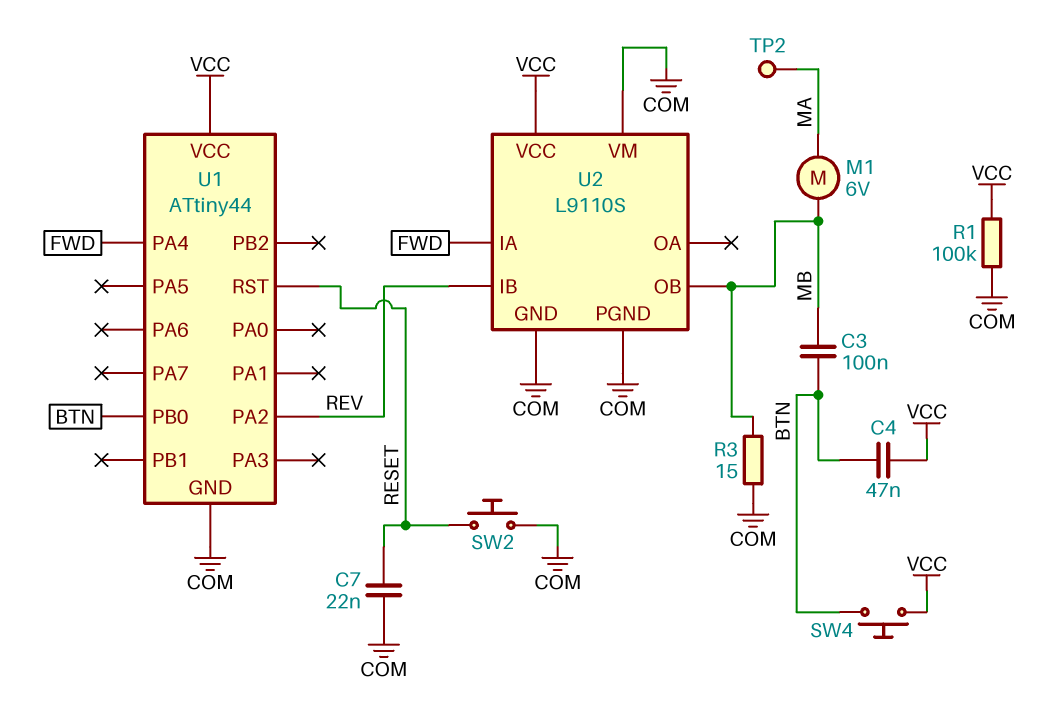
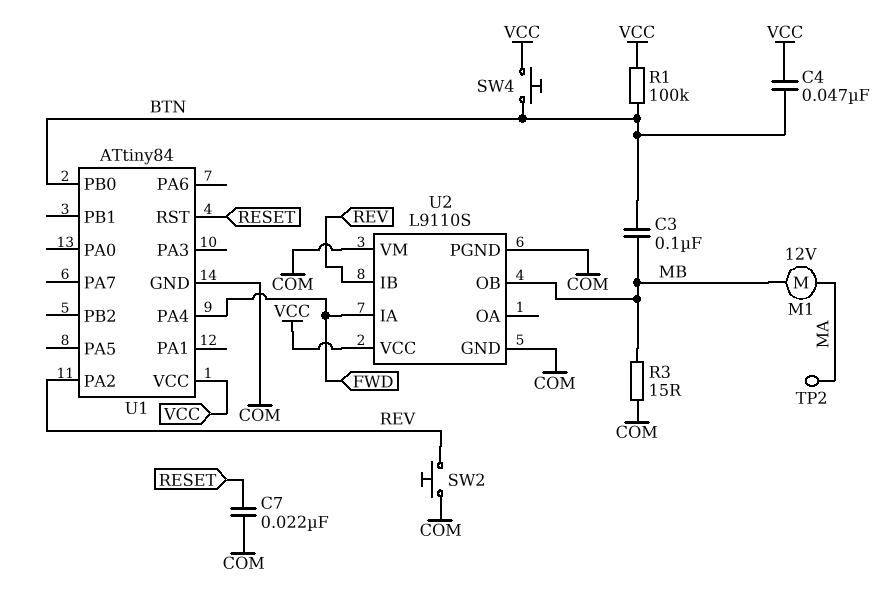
M1: motor 6V (MA, MB) -> motor 12V (MA, MB)
R1: 100k (COM, VCC) -> 100k (BTN, VCC)
SW2: button (COM, RESET) -> button (COM, REV)
U1: ATtiny44 -> ATtiny84

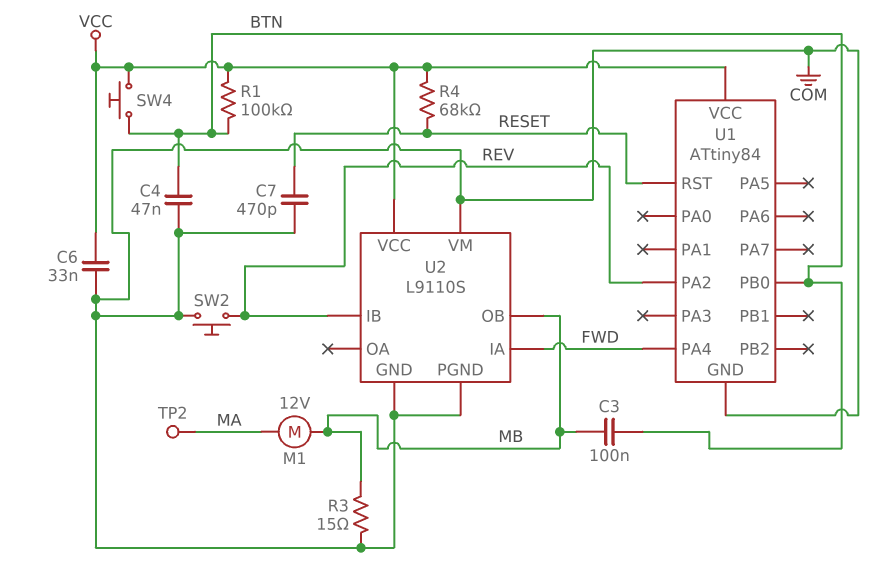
C4: 47nF (BTN, VCC) -> 47nF (BTN, COM)
C6: none -> 33nF (COM, VCC)
C7: 22nF (COM, RESET) -> 470pF (COM, RESET)
R4: none -> 68k (RESET, VCC)

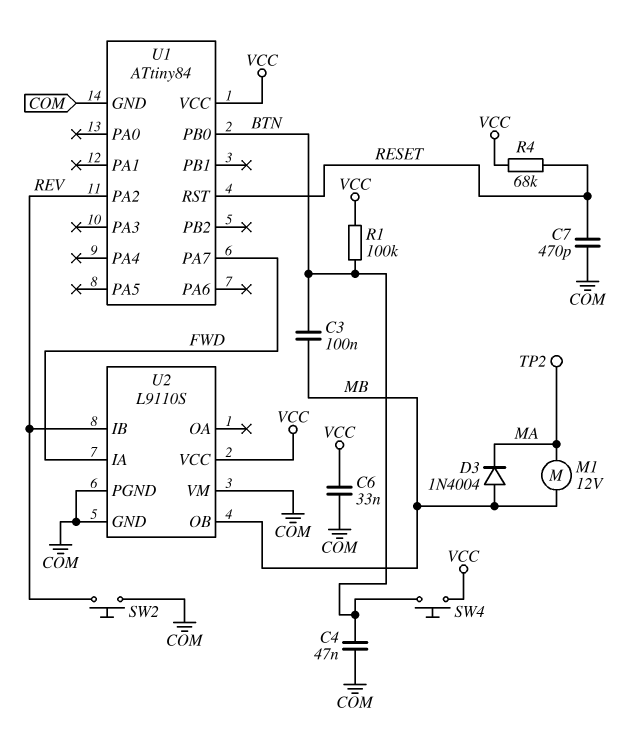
D3: none -> diode 1N4004 (A MB, K MA)
R3: 15 (COM, MB) -> none
U1 pin PA4: FWD -> none
U1 pin PA7: none -> FWD

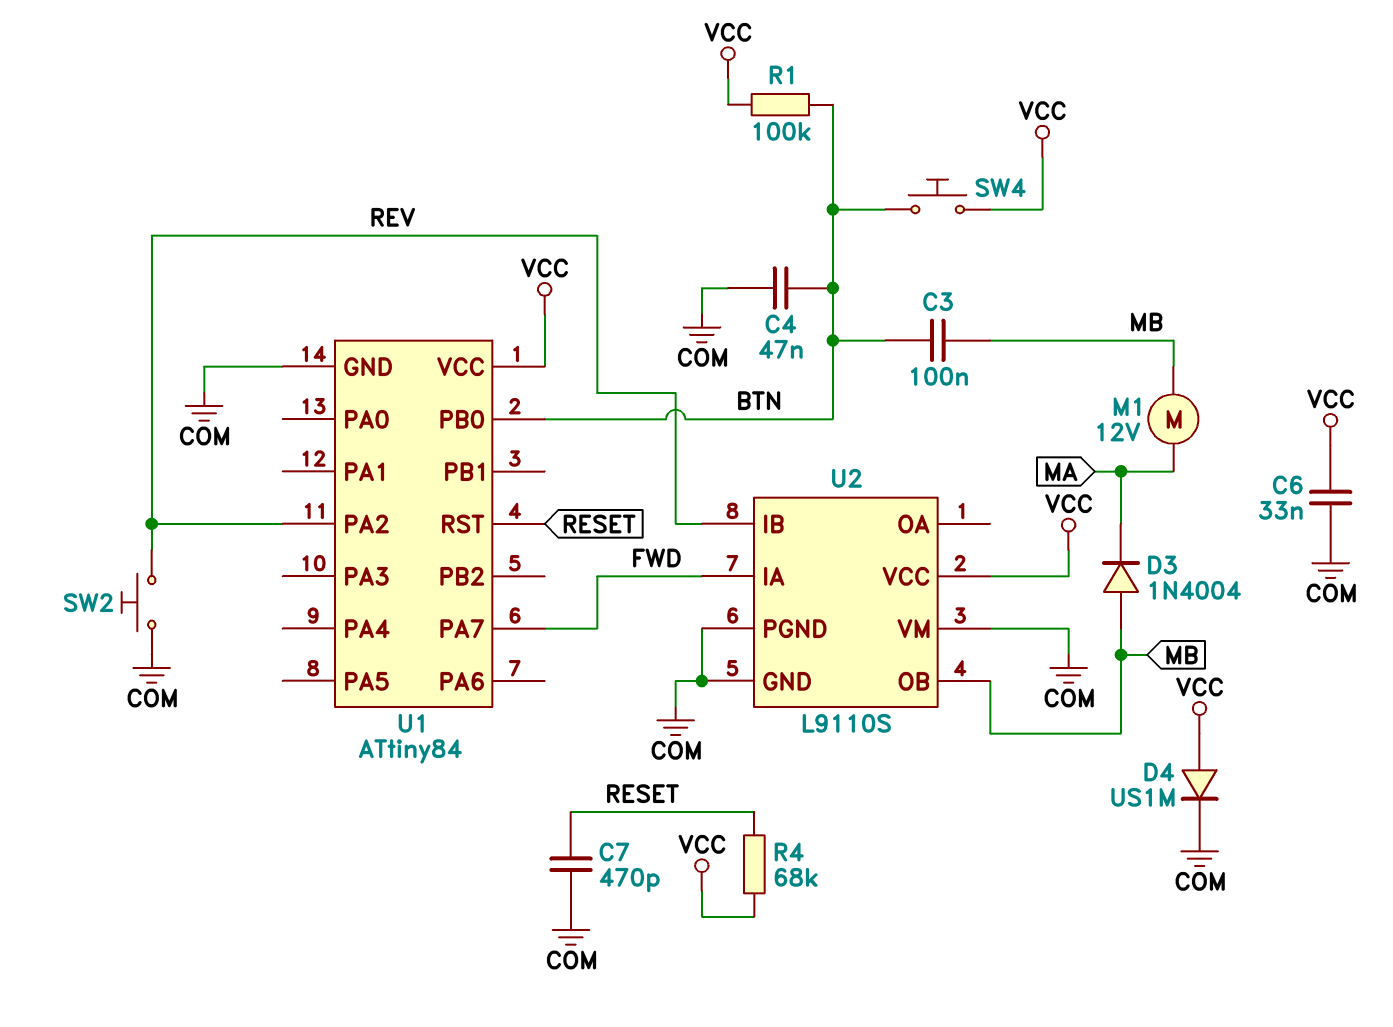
D4: none -> diode US1M (A VCC, K COM)
TP2: test point (MA) -> none

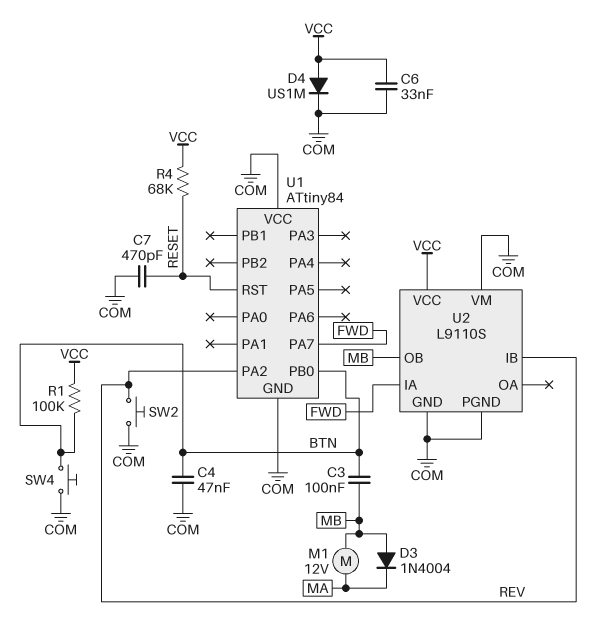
SW4: button (BTN, VCC) -> button (BTN, COM)
U1 pin VCC: VCC -> COM

